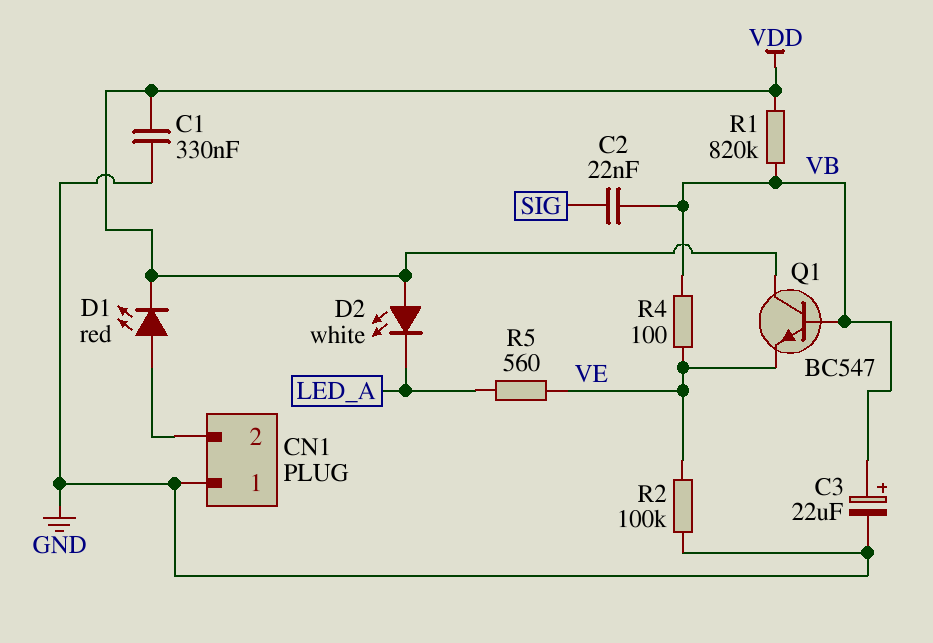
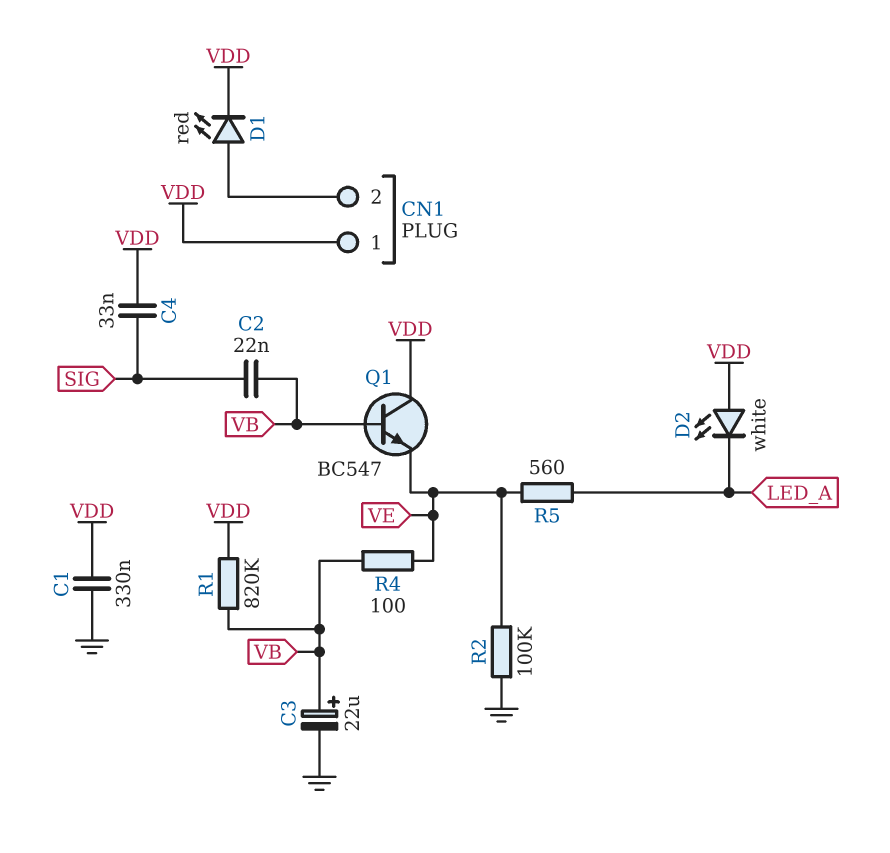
C4: none -> 33nF (SIG, VDD)
CN1 pin 1: GND -> VDD

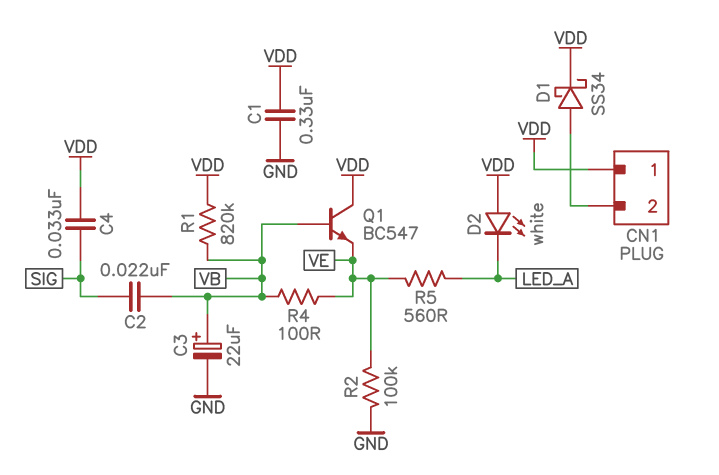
D1: LED red (A CN1/2, K VDD) -> schottky SS34 (A CN1/2, K VDD)

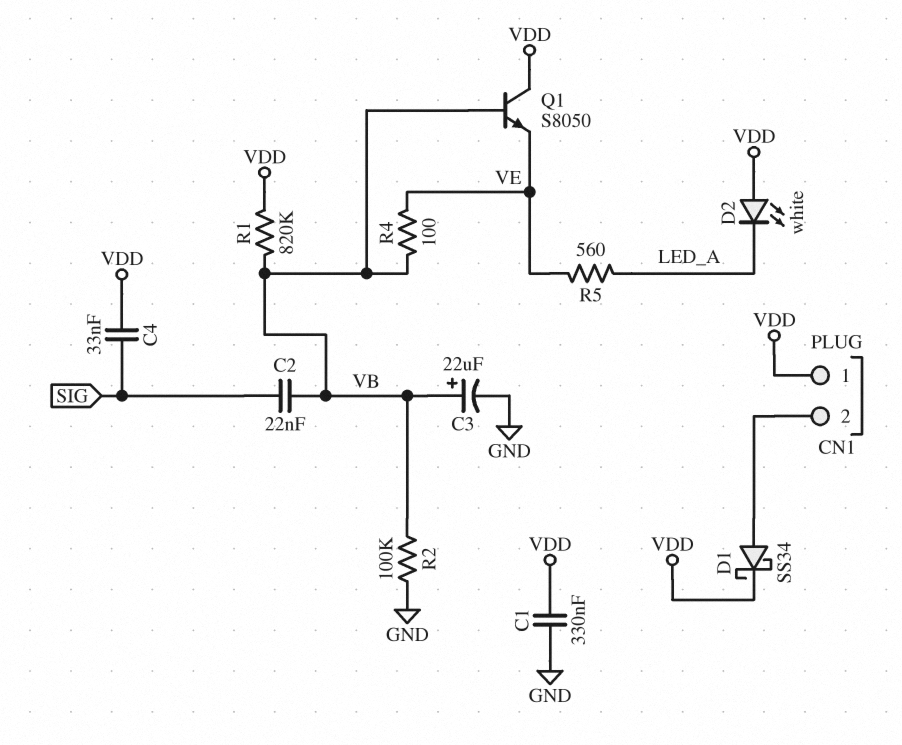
Q1: NPN BC547 (B VB, C VDD, E VE) -> NPN S8050 (B VB, C VDD, E VE)
R2: 100k (GND, VE) -> 100k (GND, VB)

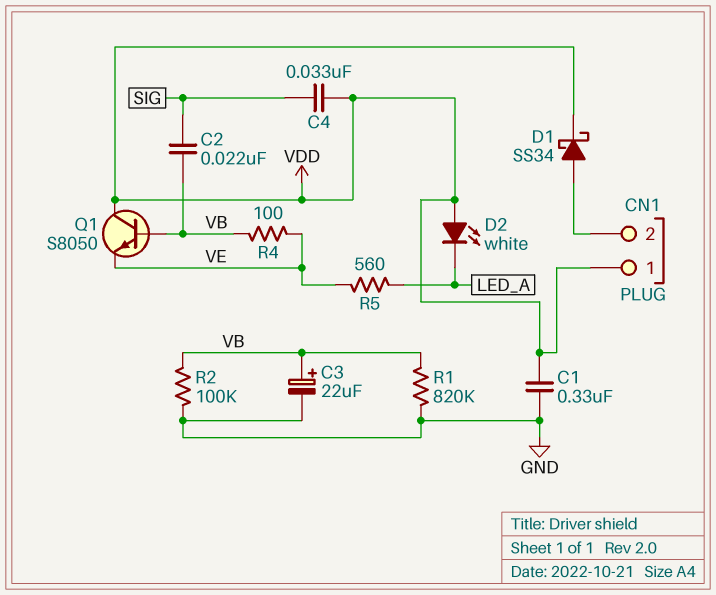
R1: 820k (VB, VDD) -> 820k (GND, VB)

